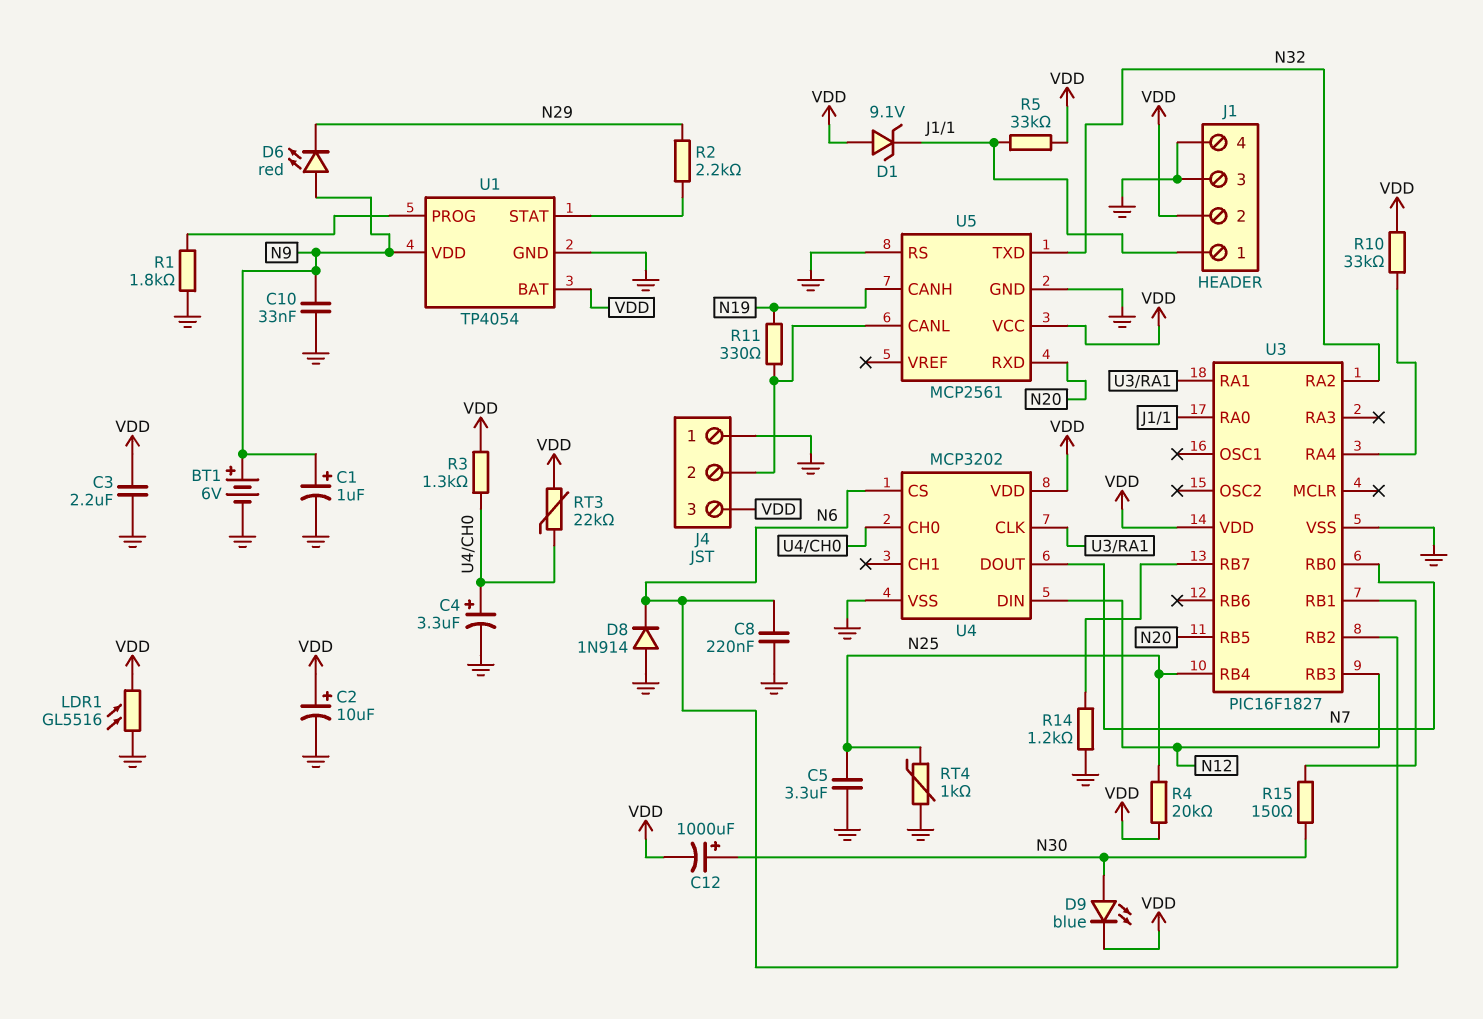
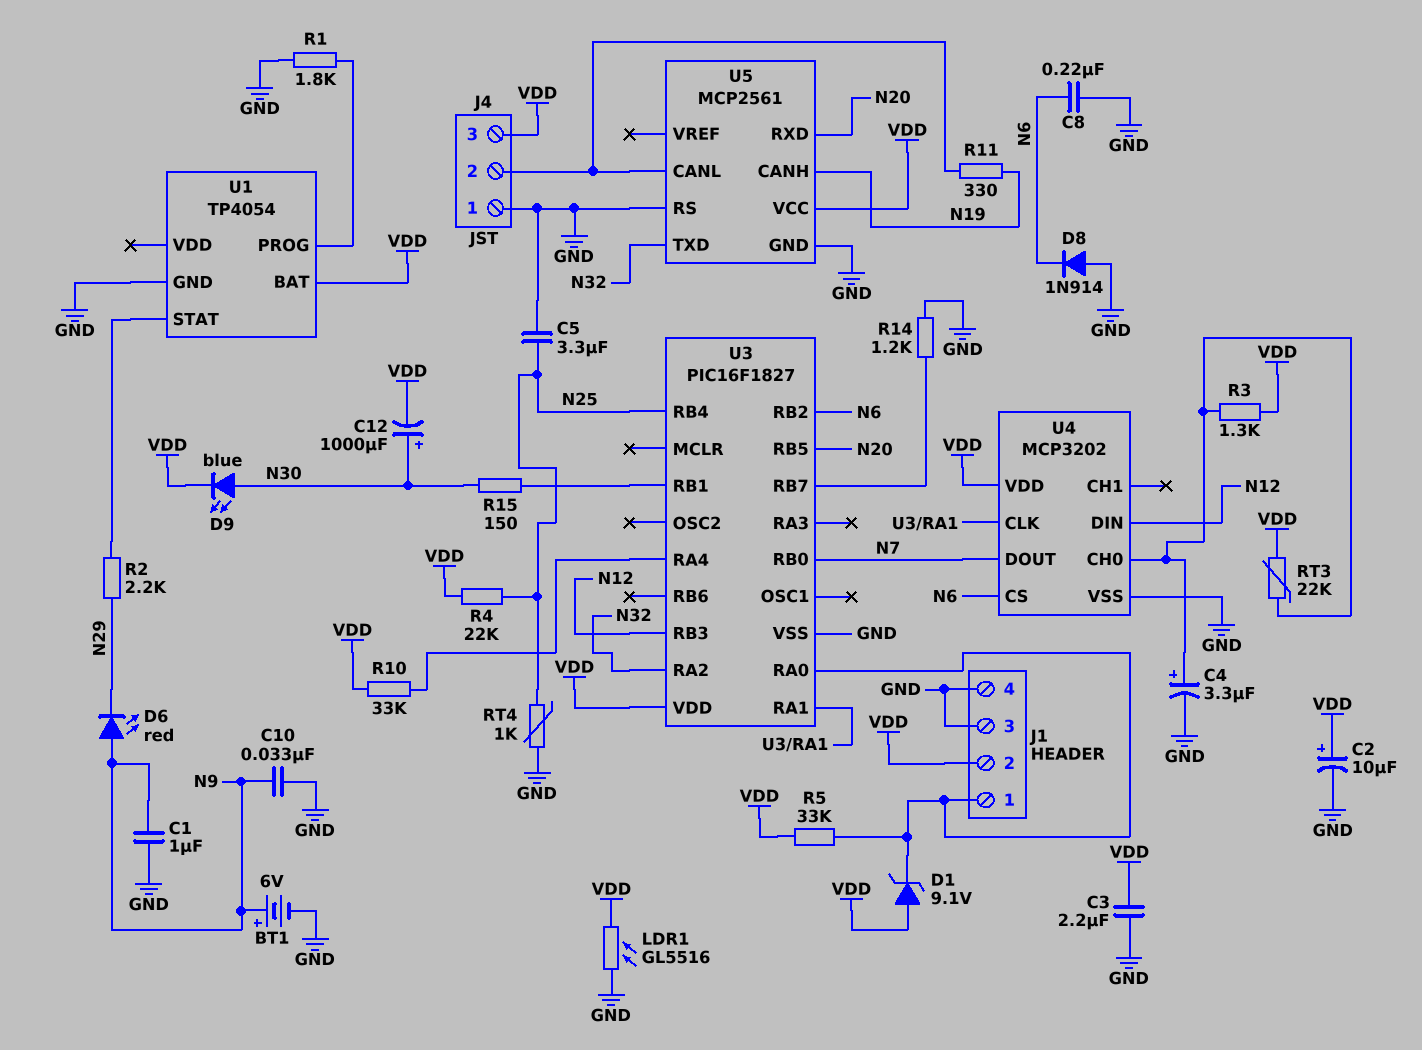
C1: 1uF (plus N9, minus GND) -> 1uF (GND, N9)
R4: 20k (N25, VDD) -> 22k (N25, VDD)
U1 pin VDD: N9 -> none

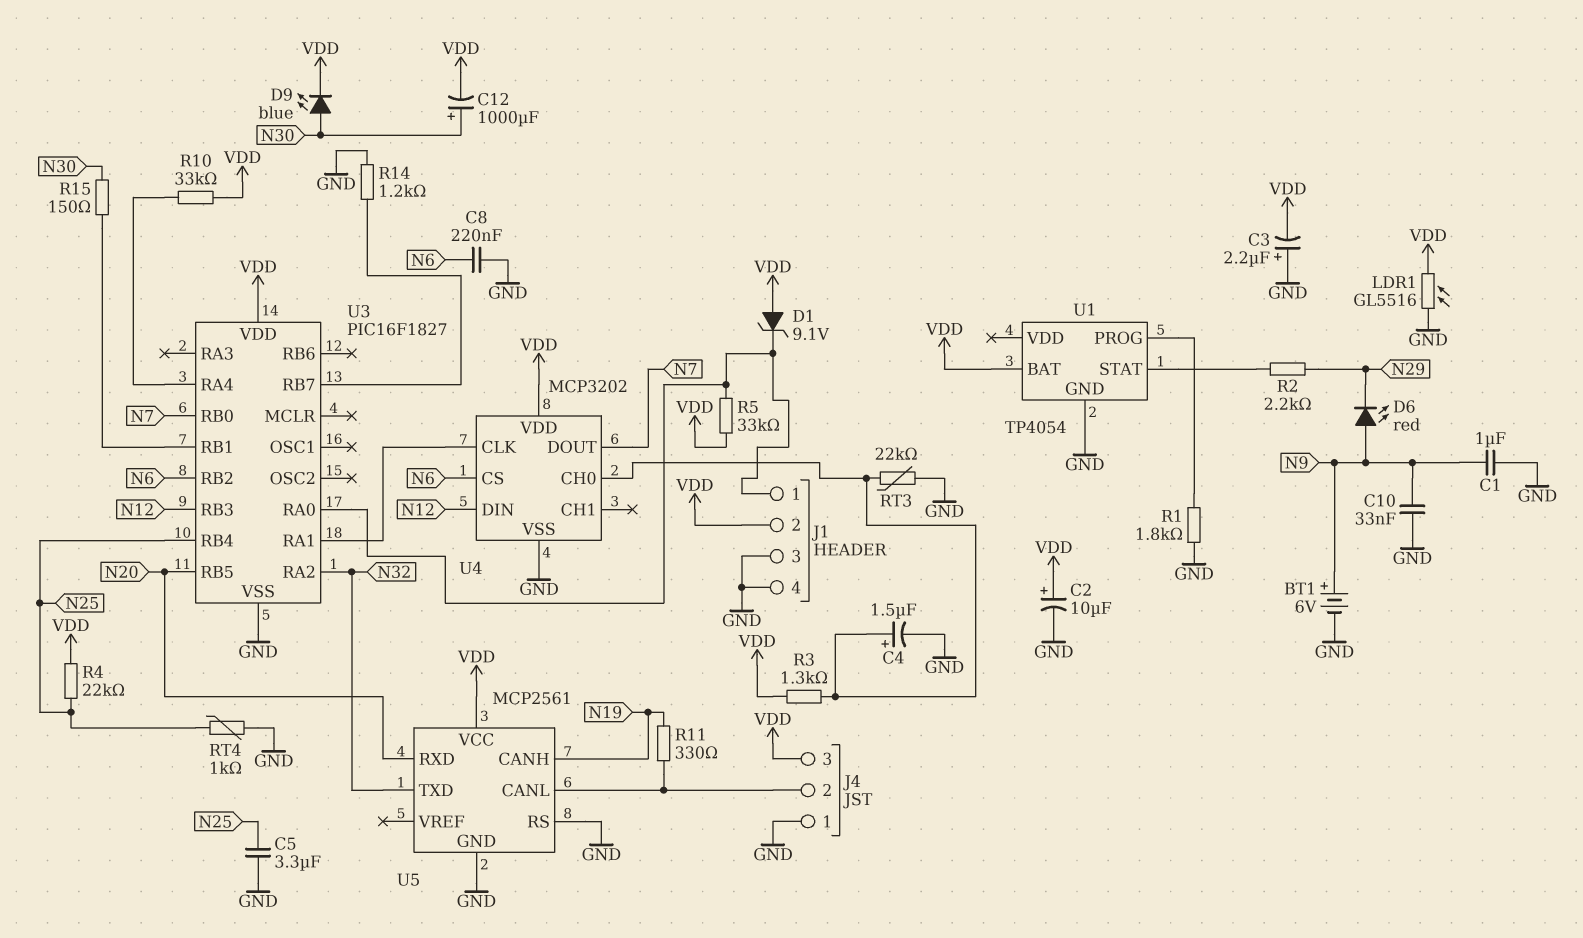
C3: 2.2uF (GND, VDD) -> 2.2uF (plus GND, minus VDD)
C4: 3.3uF (plus U4/CH0, minus GND) -> 1.5uF (plus U4/CH0, minus GND)
D8: diode 1N914 (A GND, K N6) -> none
RT3: 22k (U4/CH0, VDD) -> 22k (GND, U4/CH0)

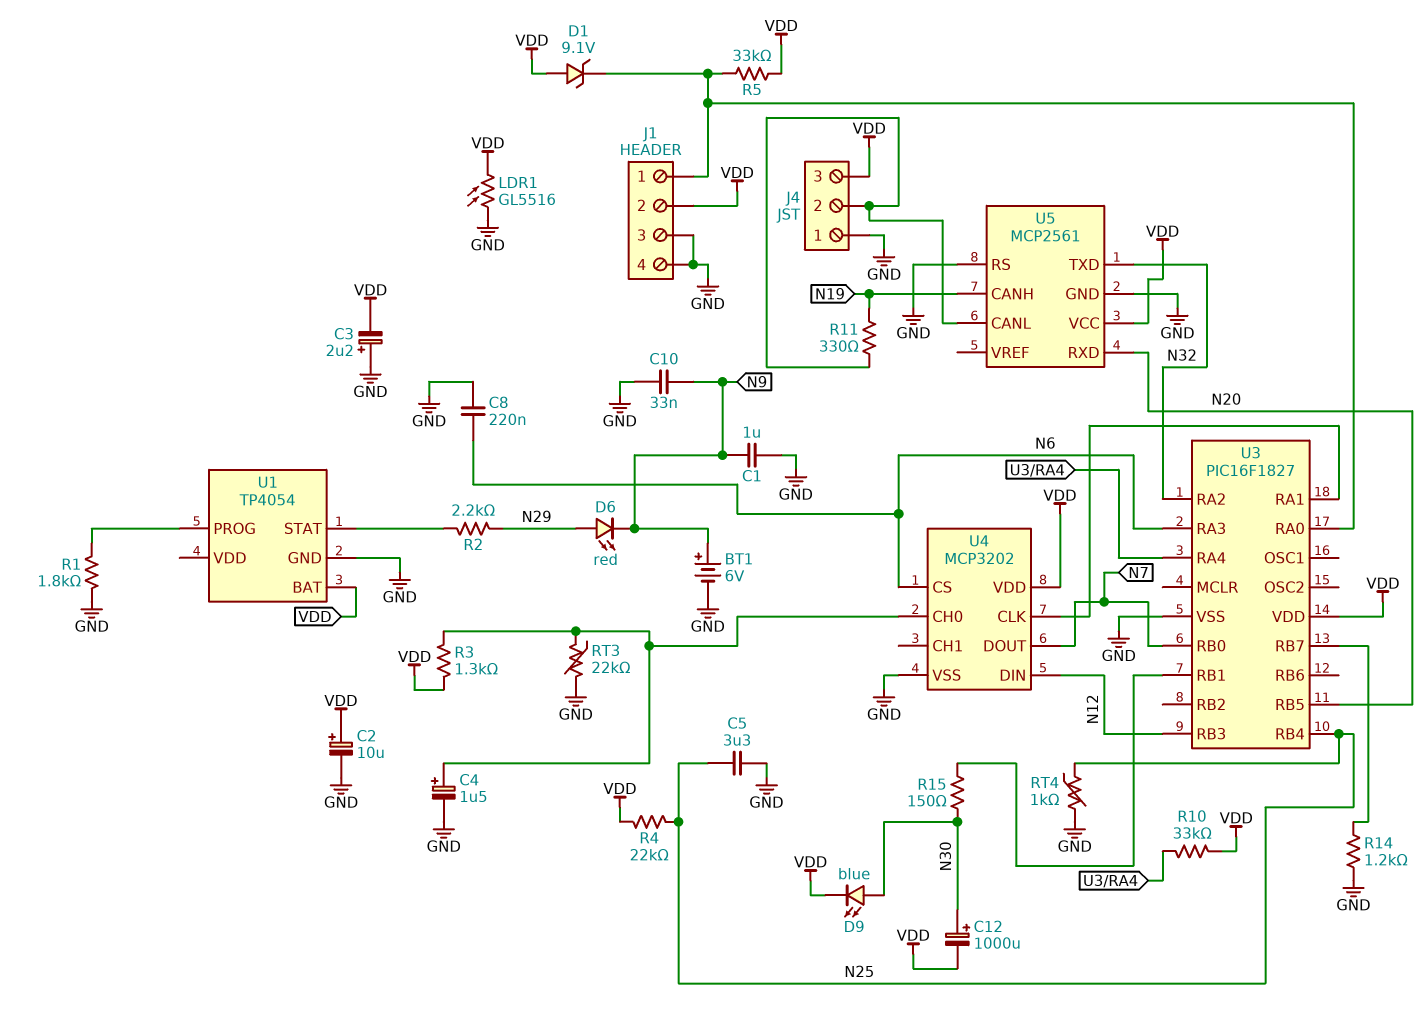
D6: LED red (A N9, K N29) -> LED red (A N29, K N9)
U3 pin RA3: none -> N6
U3 pin RB2: N6 -> none

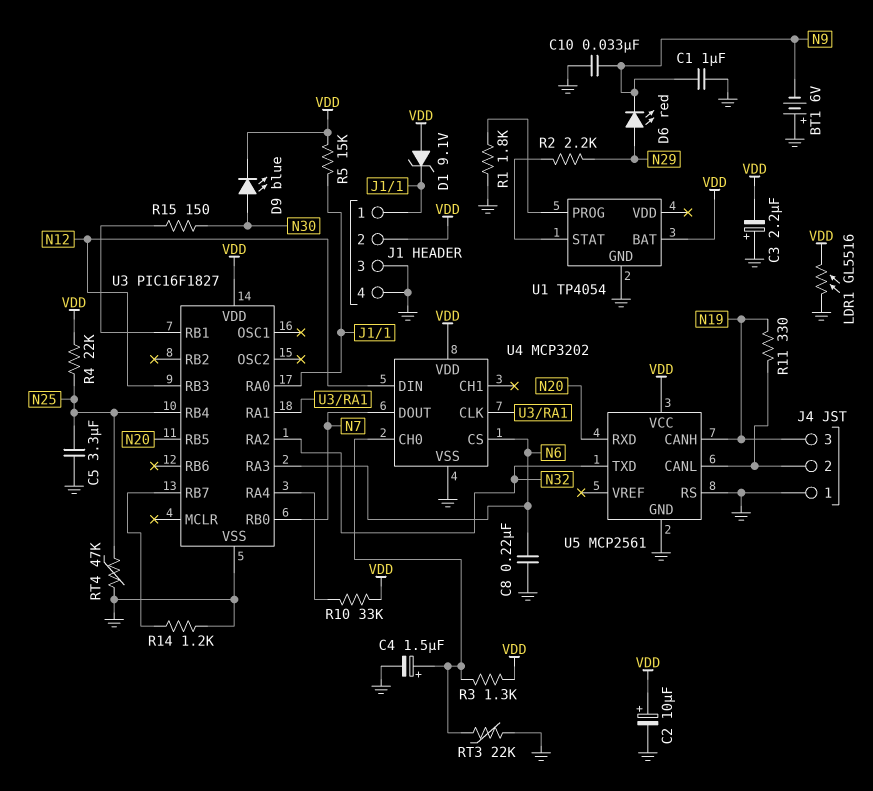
BT1: 6V (plus N9, minus GND) -> 6V (plus GND, minus N9)
C12: 1000uF (plus N30, minus VDD) -> none
J4 pin 3: VDD -> N19
R5: 33k (J1/1, VDD) -> 15k (J1/1, VDD)
RT4: 1k (GND, N25) -> 47k (GND, N25)

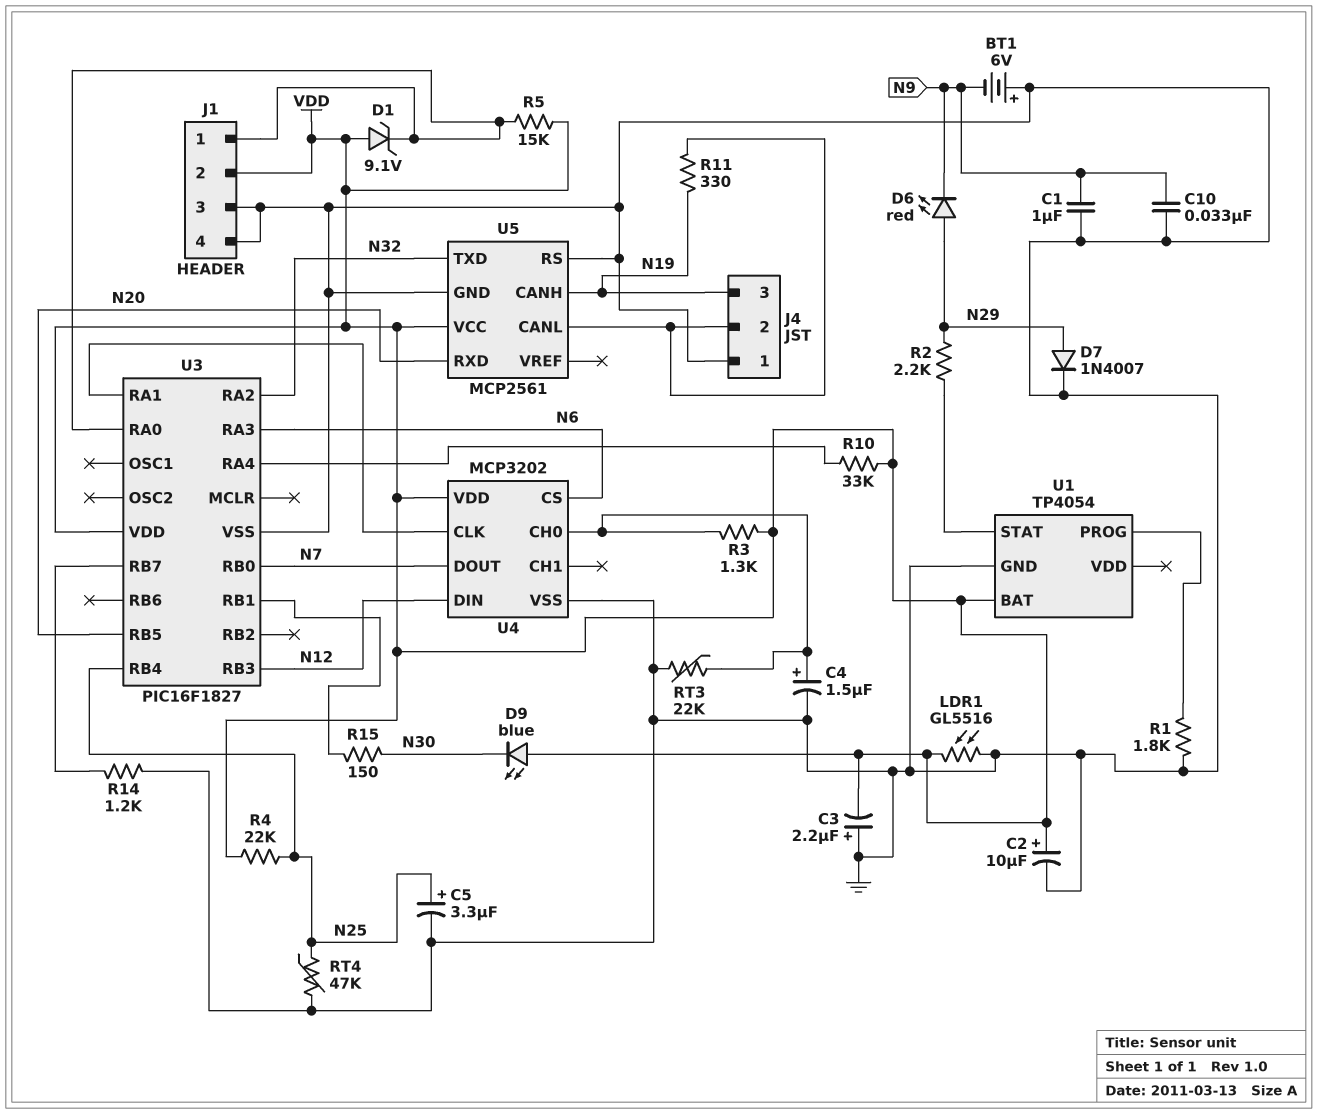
C5: 3.3uF (GND, N25) -> 3.3uF (plus N25, minus GND)
C8: 220nF (GND, N6) -> none
D7: none -> diode 1N4007 (A N29, K GND)
D9: LED blue (A N30, K VDD) -> LED blue (A VDD, K N30)

